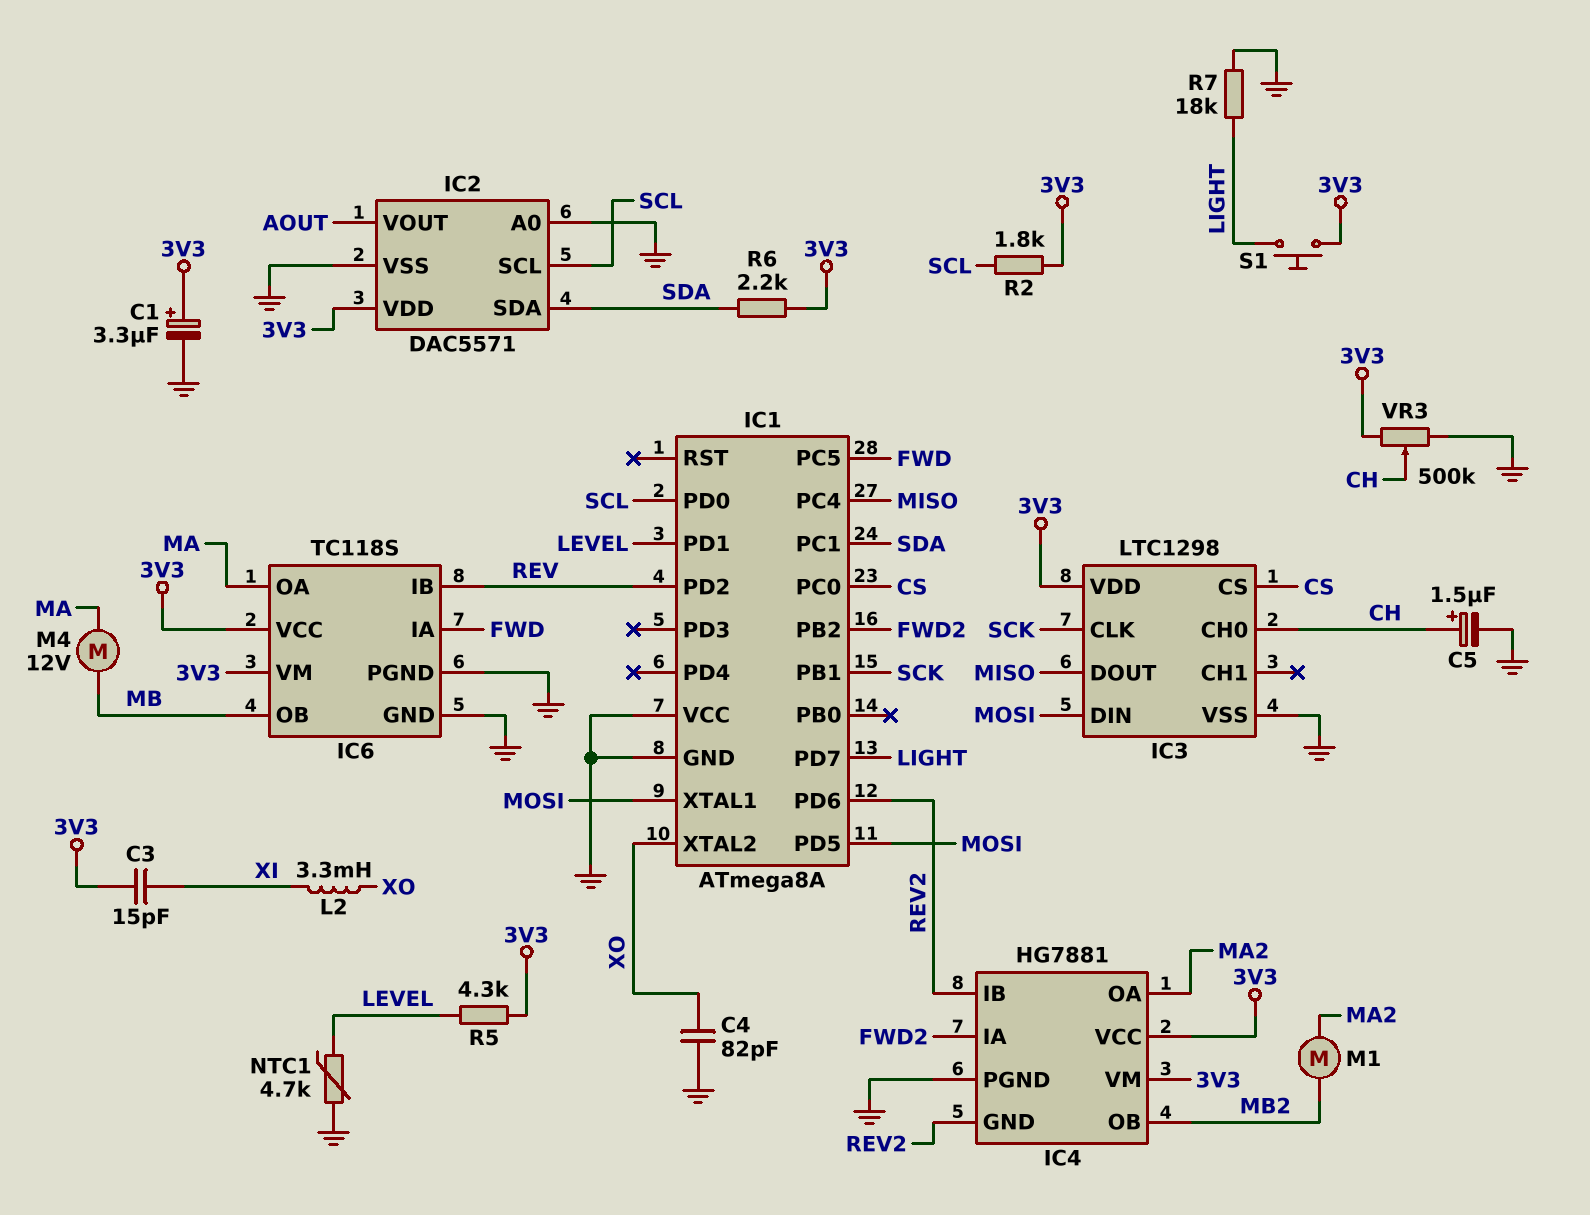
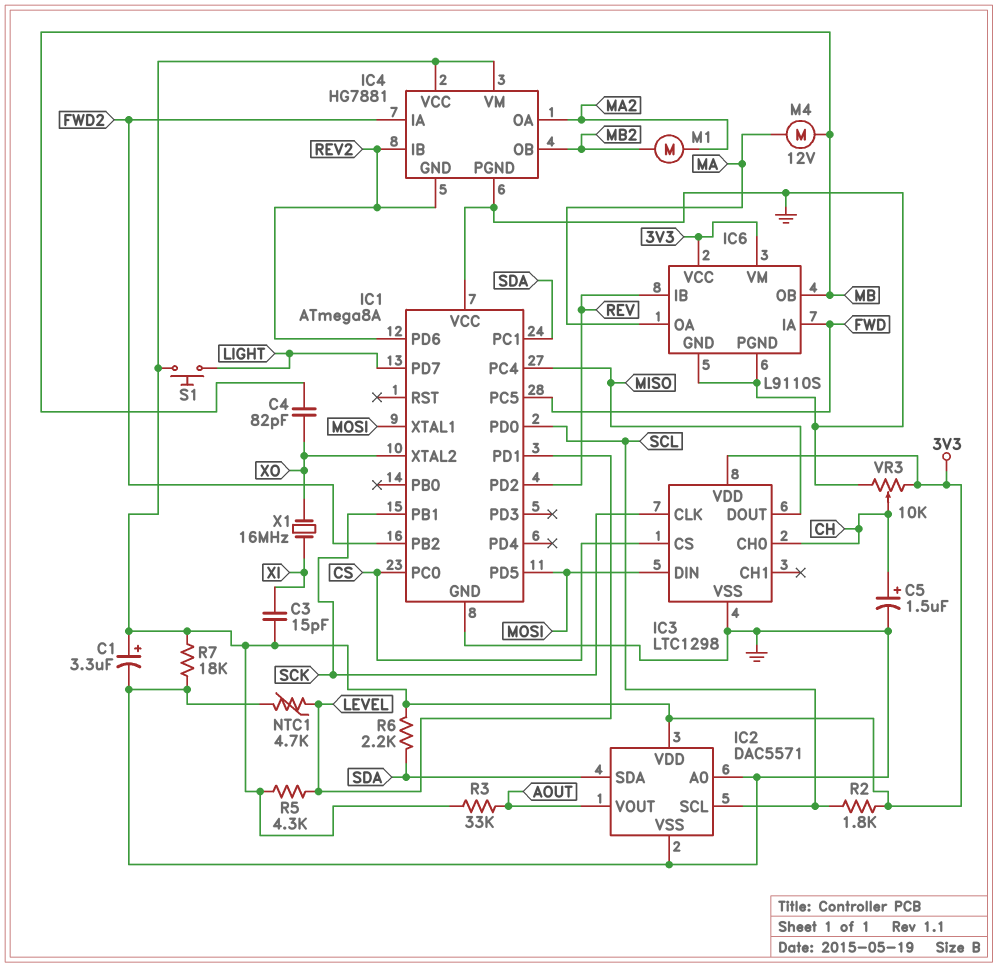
C4: 82pF (GND, XO) -> 82pF (MB, XO)
IC6: TC118S -> L9110S
L2: 3.3mH (XI, XO) -> none
R3: none -> 33k (3V3, AOUT)
R7: 18k (GND, LIGHT) -> 18k (3V3, GND)
VR3: 500k (3V3, GND, wiper CH) -> 10k (3V3, GND, wiper CH)
X1: none -> 16MHz (XI, XO)

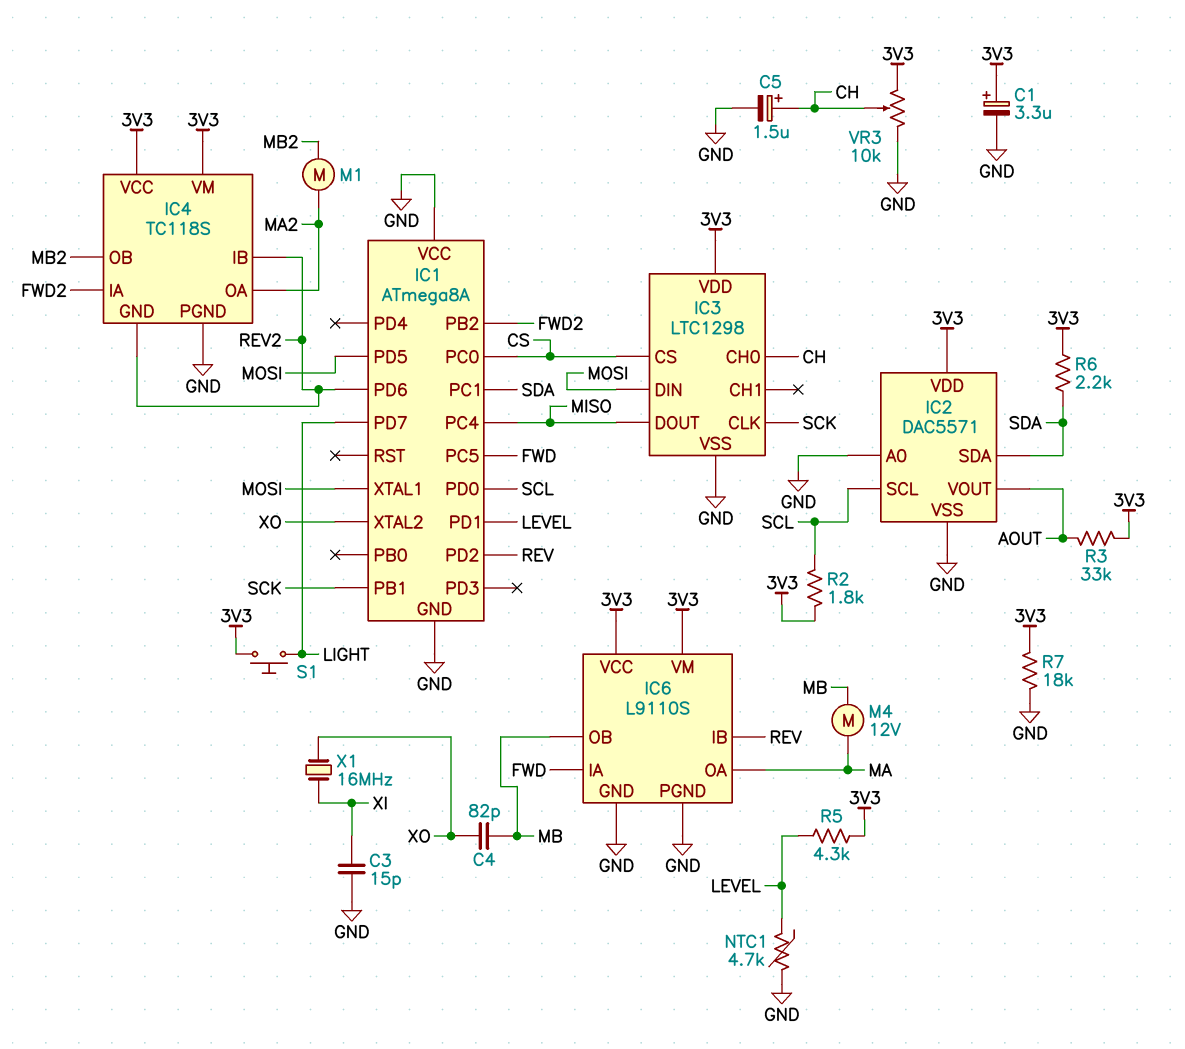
C3: 15pF (3V3, XI) -> 15pF (GND, XI)
IC4: HG7881 -> TC118S

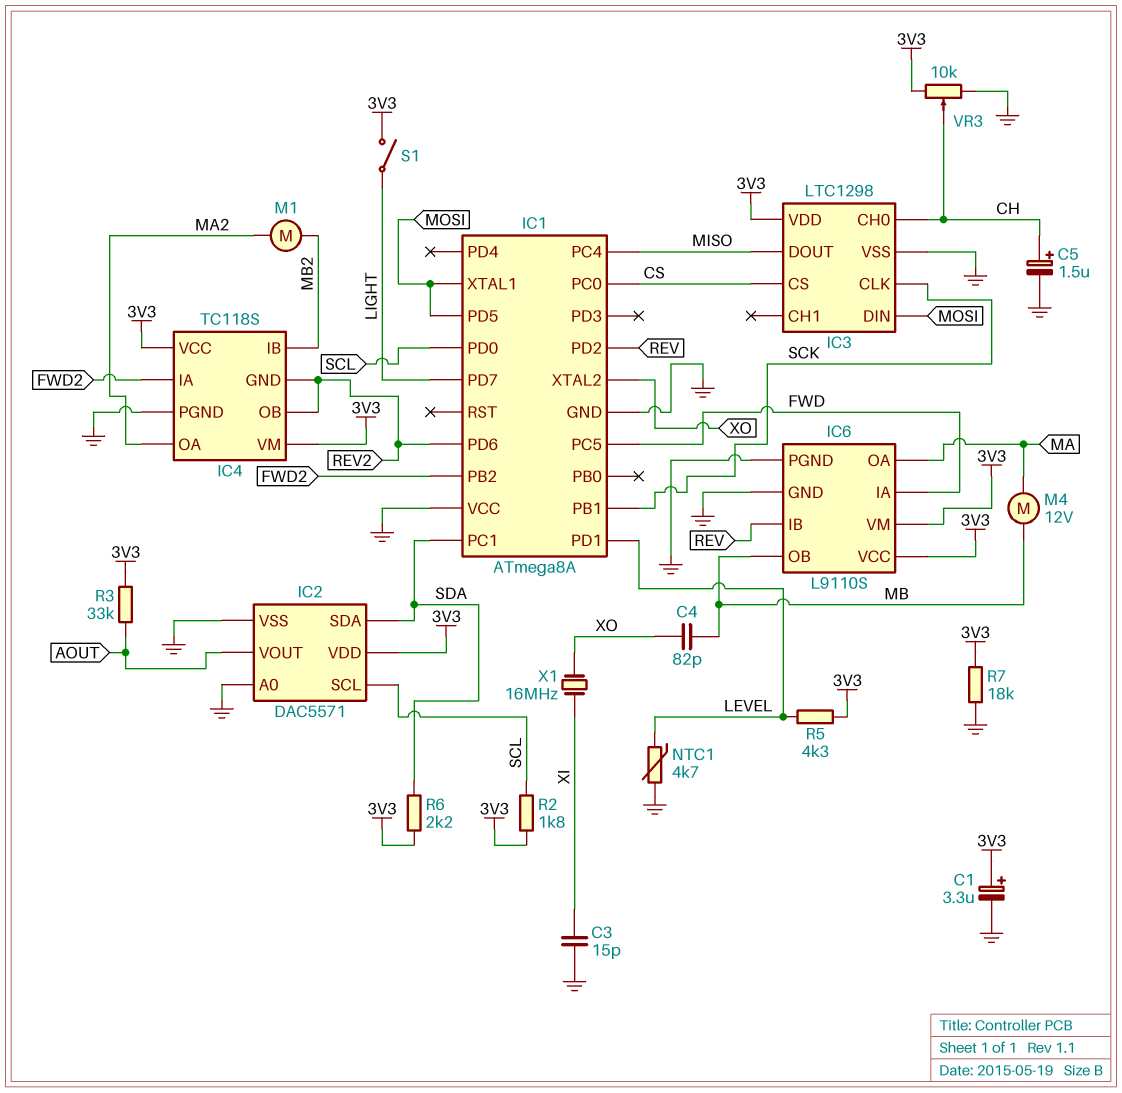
IC4 pin IB: REV2 -> MB2
IC4 pin OB: MB2 -> REV2
S1: button (3V3, LIGHT) -> switch (3V3, LIGHT)

